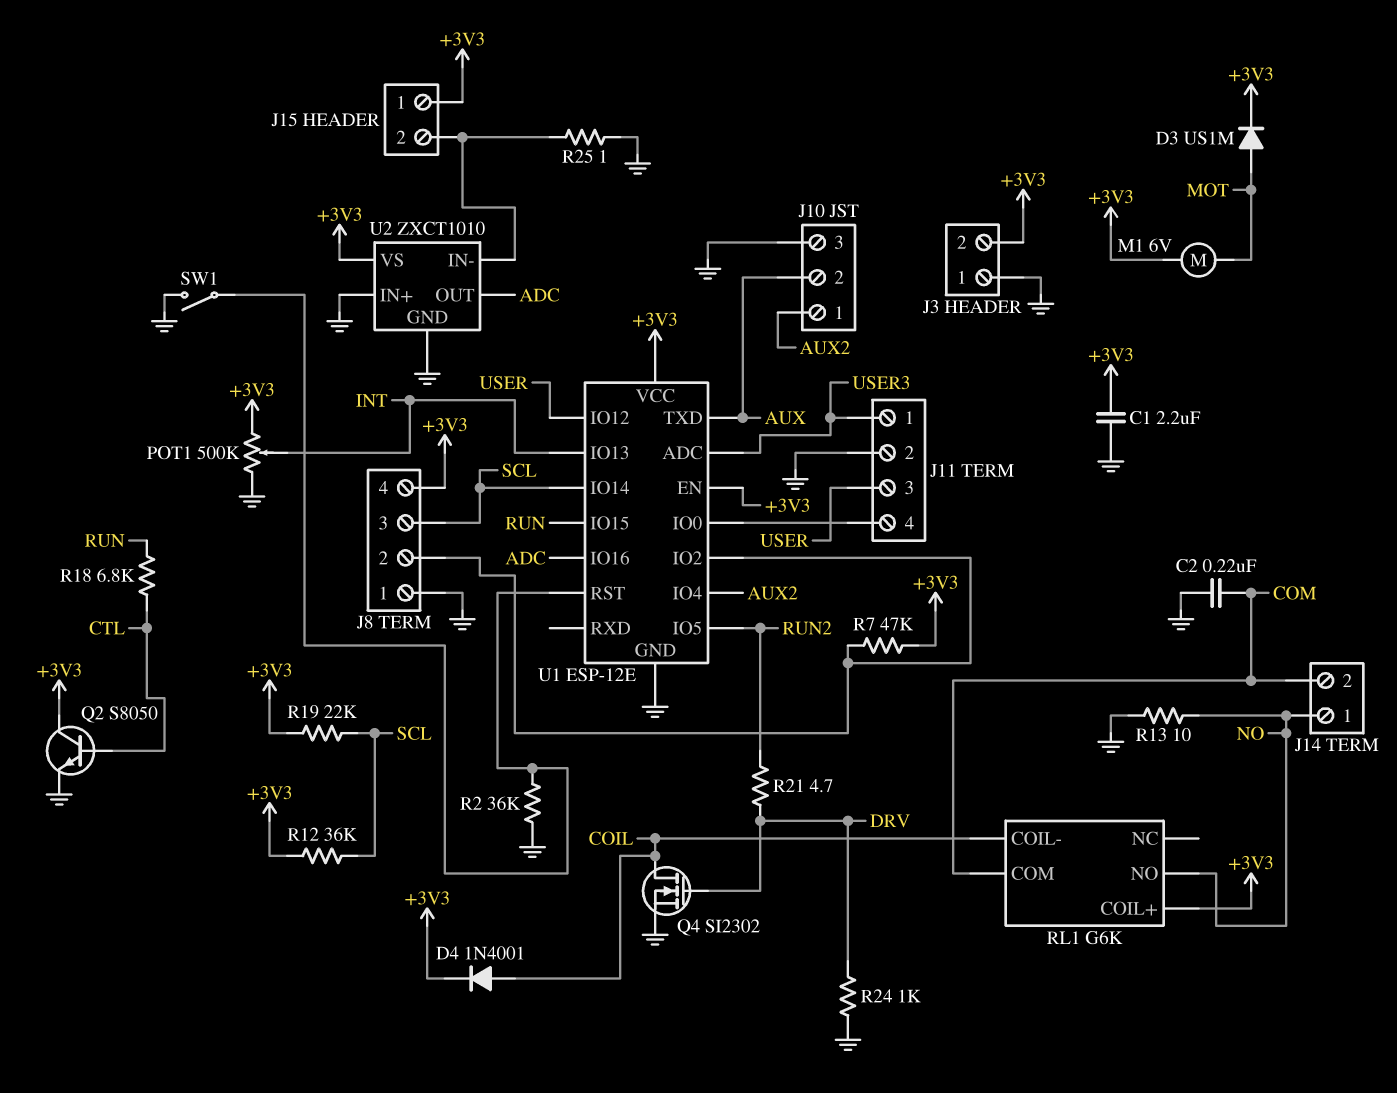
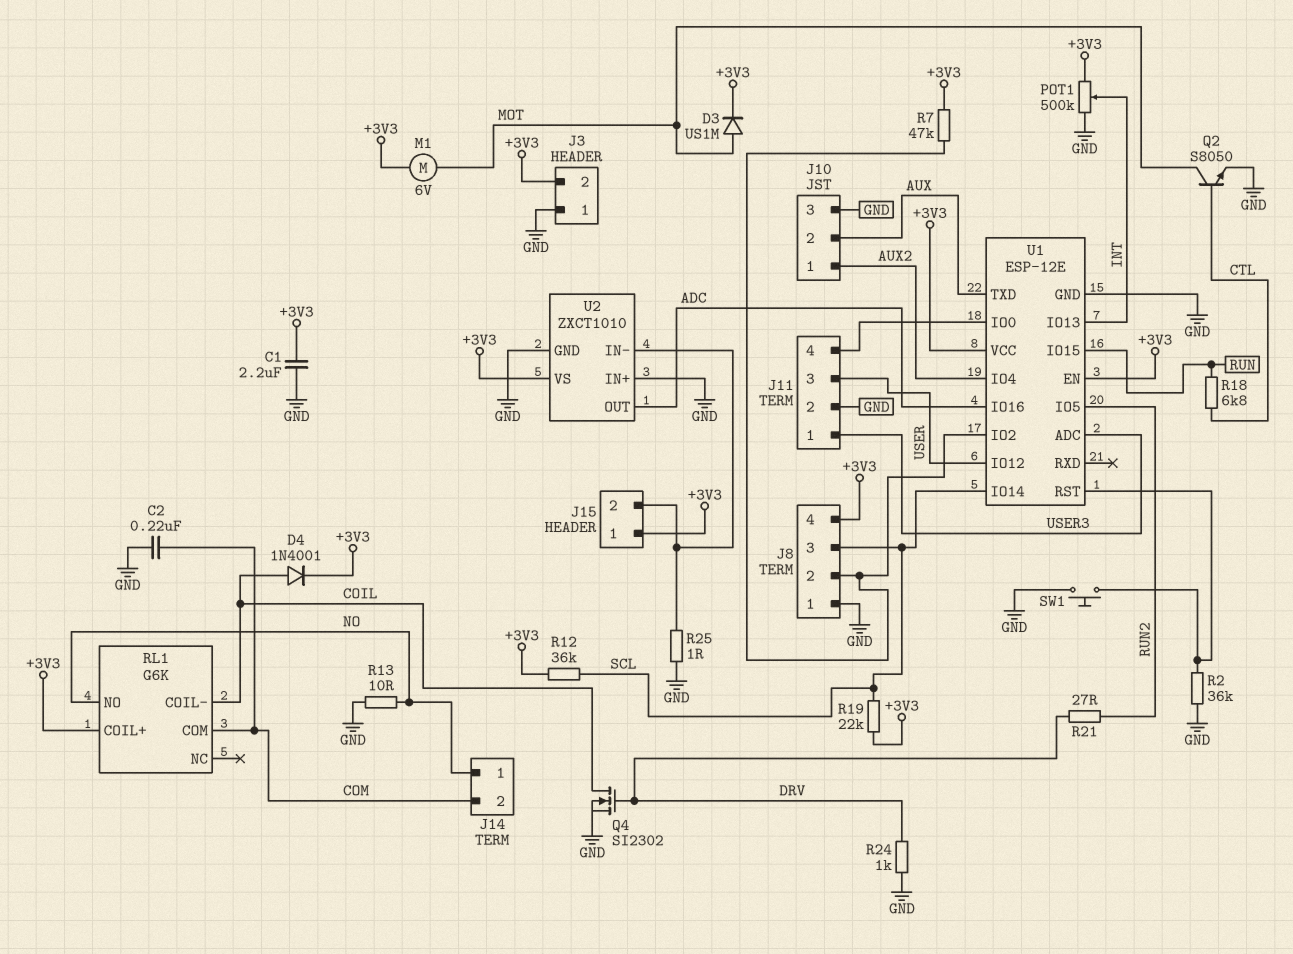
Q2: NPN S8050 (B CTL, C +3V3, E GND) -> NPN S8050 (B CTL, C MOT, E GND)
R21: 4.7 (DRV, RUN2) -> 27 (DRV, RUN2)
SW1: switch (GND, U1/RST) -> button (GND, U1/RST)

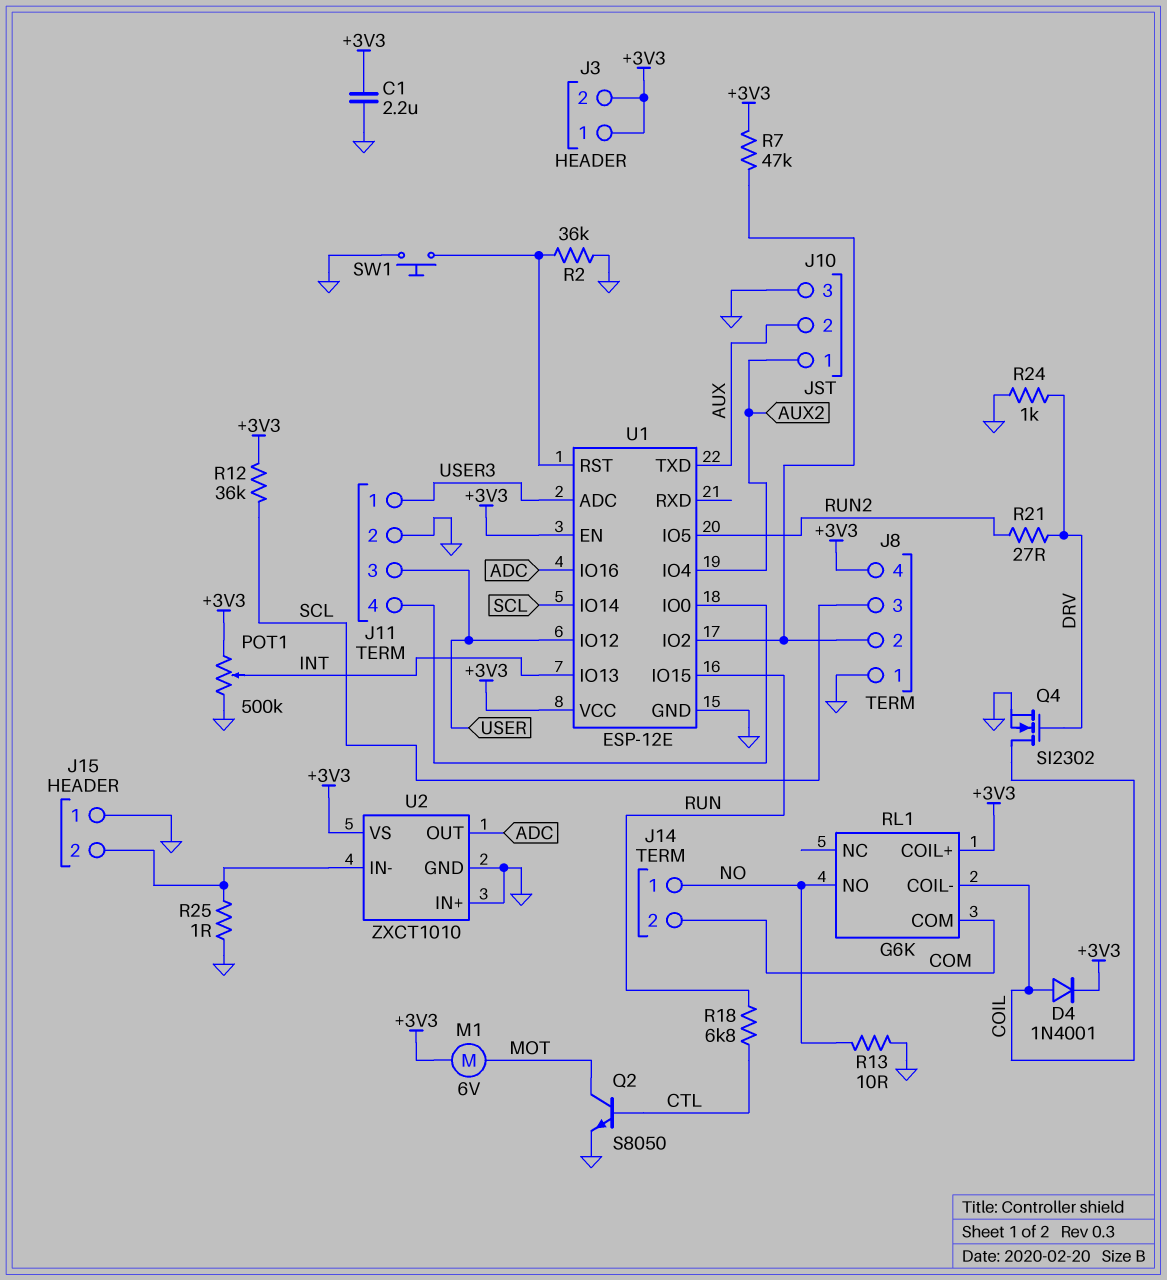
C2: 220nF (COM, GND) -> none
D3: diode US1M (A MOT, K +3V3) -> none
J3 pin 1: GND -> +3V3
J15 pin 1: +3V3 -> GND
R19: 22k (+3V3, SCL) -> none

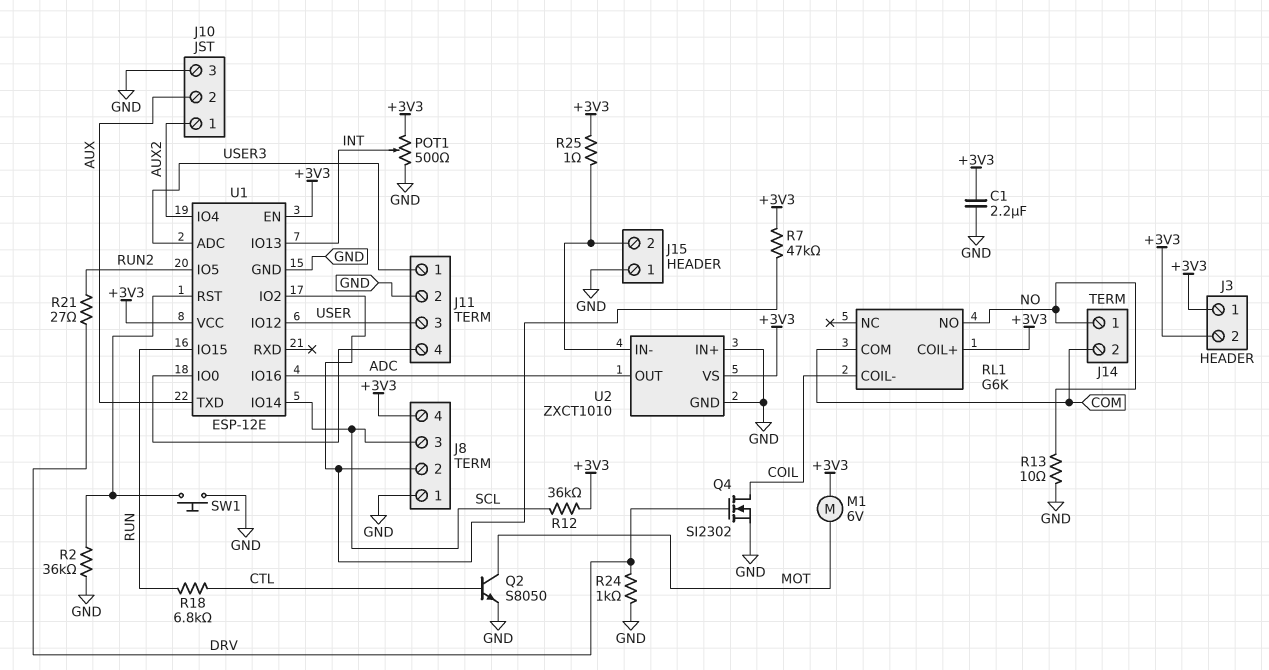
D4: diode 1N4001 (A COIL, K +3V3) -> none
POT1: 500k (+3V3, GND, wiper INT) -> 500 (+3V3, GND, wiper INT)
R25: 1 (GND, J15/2) -> 1 (+3V3, J15/2)

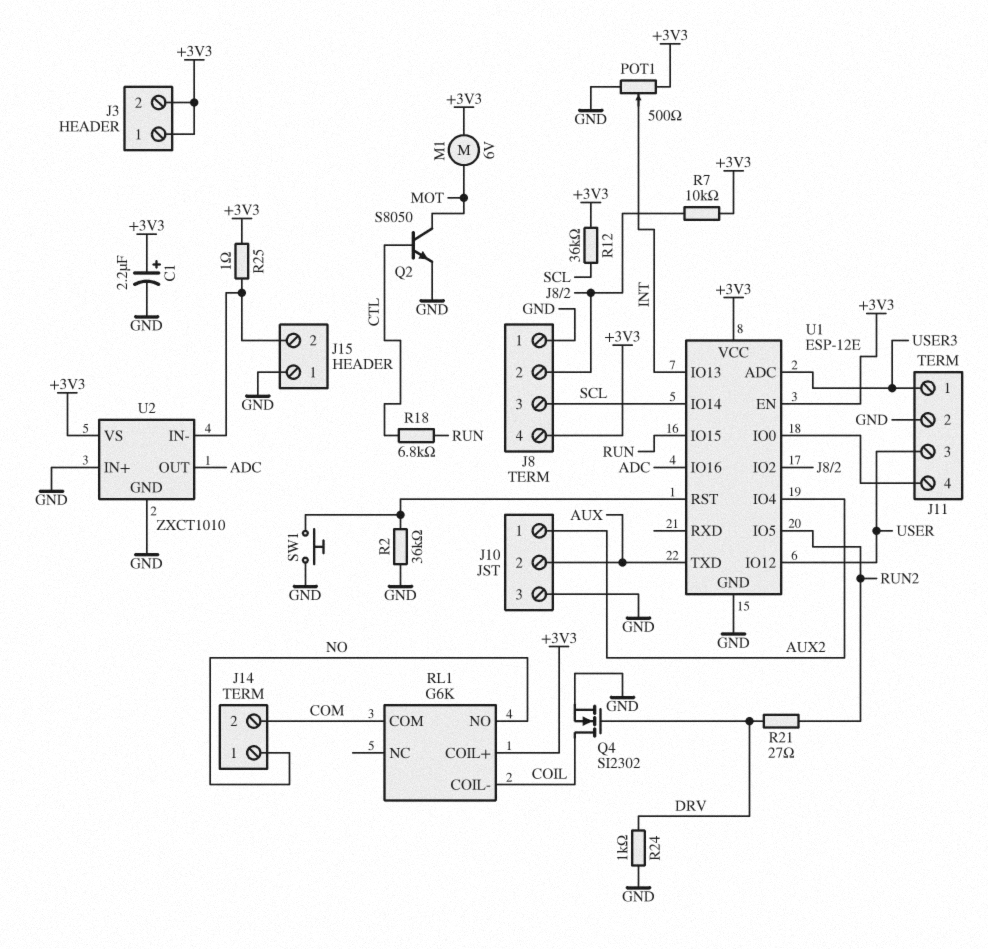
C1: 2.2uF (+3V3, GND) -> 2.2uF (plus +3V3, minus GND)
R7: 47k (+3V3, J8/2) -> 10k (+3V3, J8/2)
R13: 10 (GND, NO) -> none

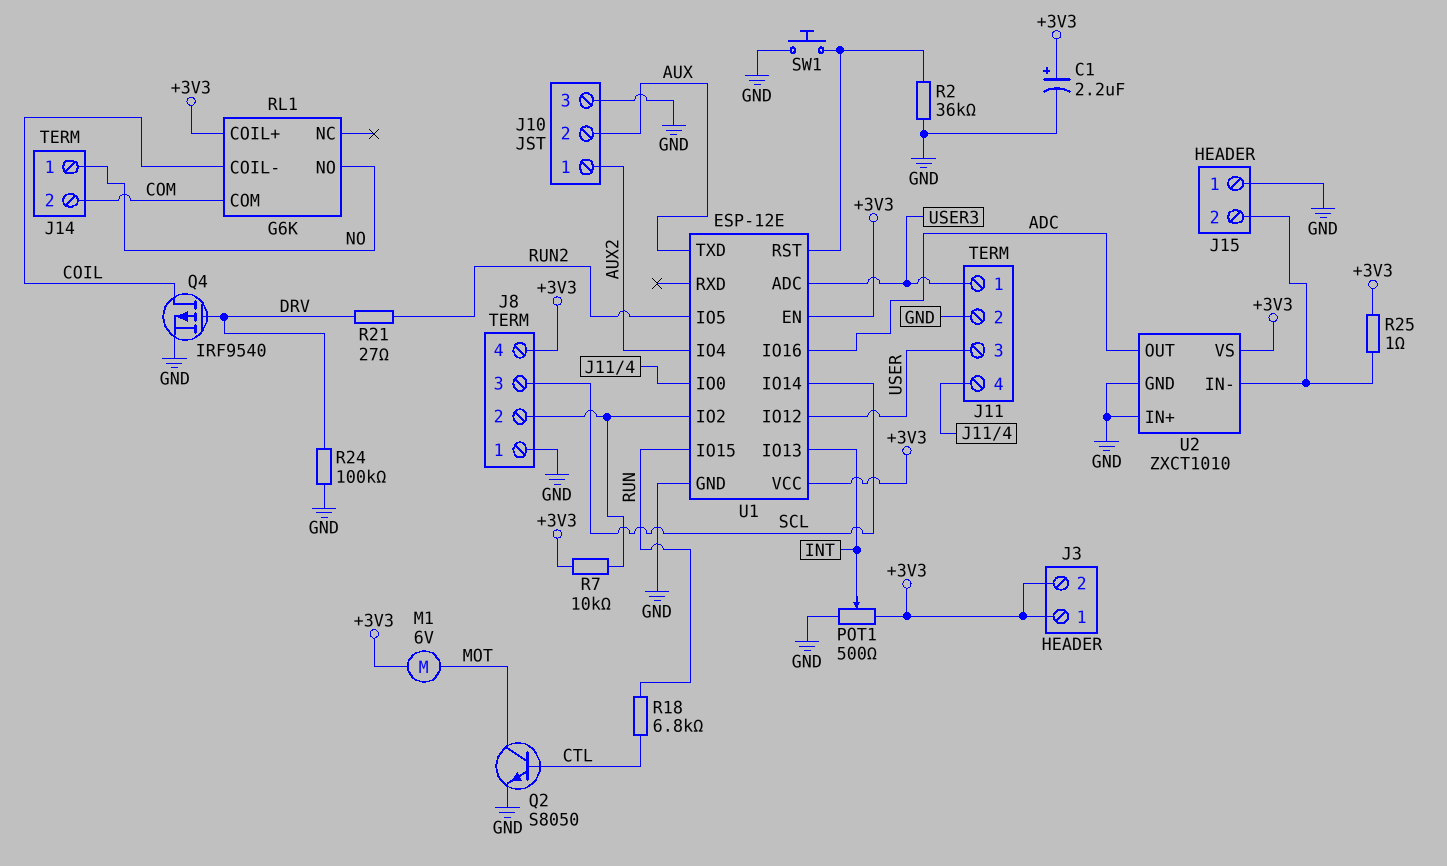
Q4: NMOS SI2302 (G DRV, D COIL, S GND) -> PMOS IRF9540 (G DRV, D COIL, S GND)
R12: 36k (+3V3, SCL) -> none
R24: 1k (DRV, GND) -> 100k (DRV, GND)

